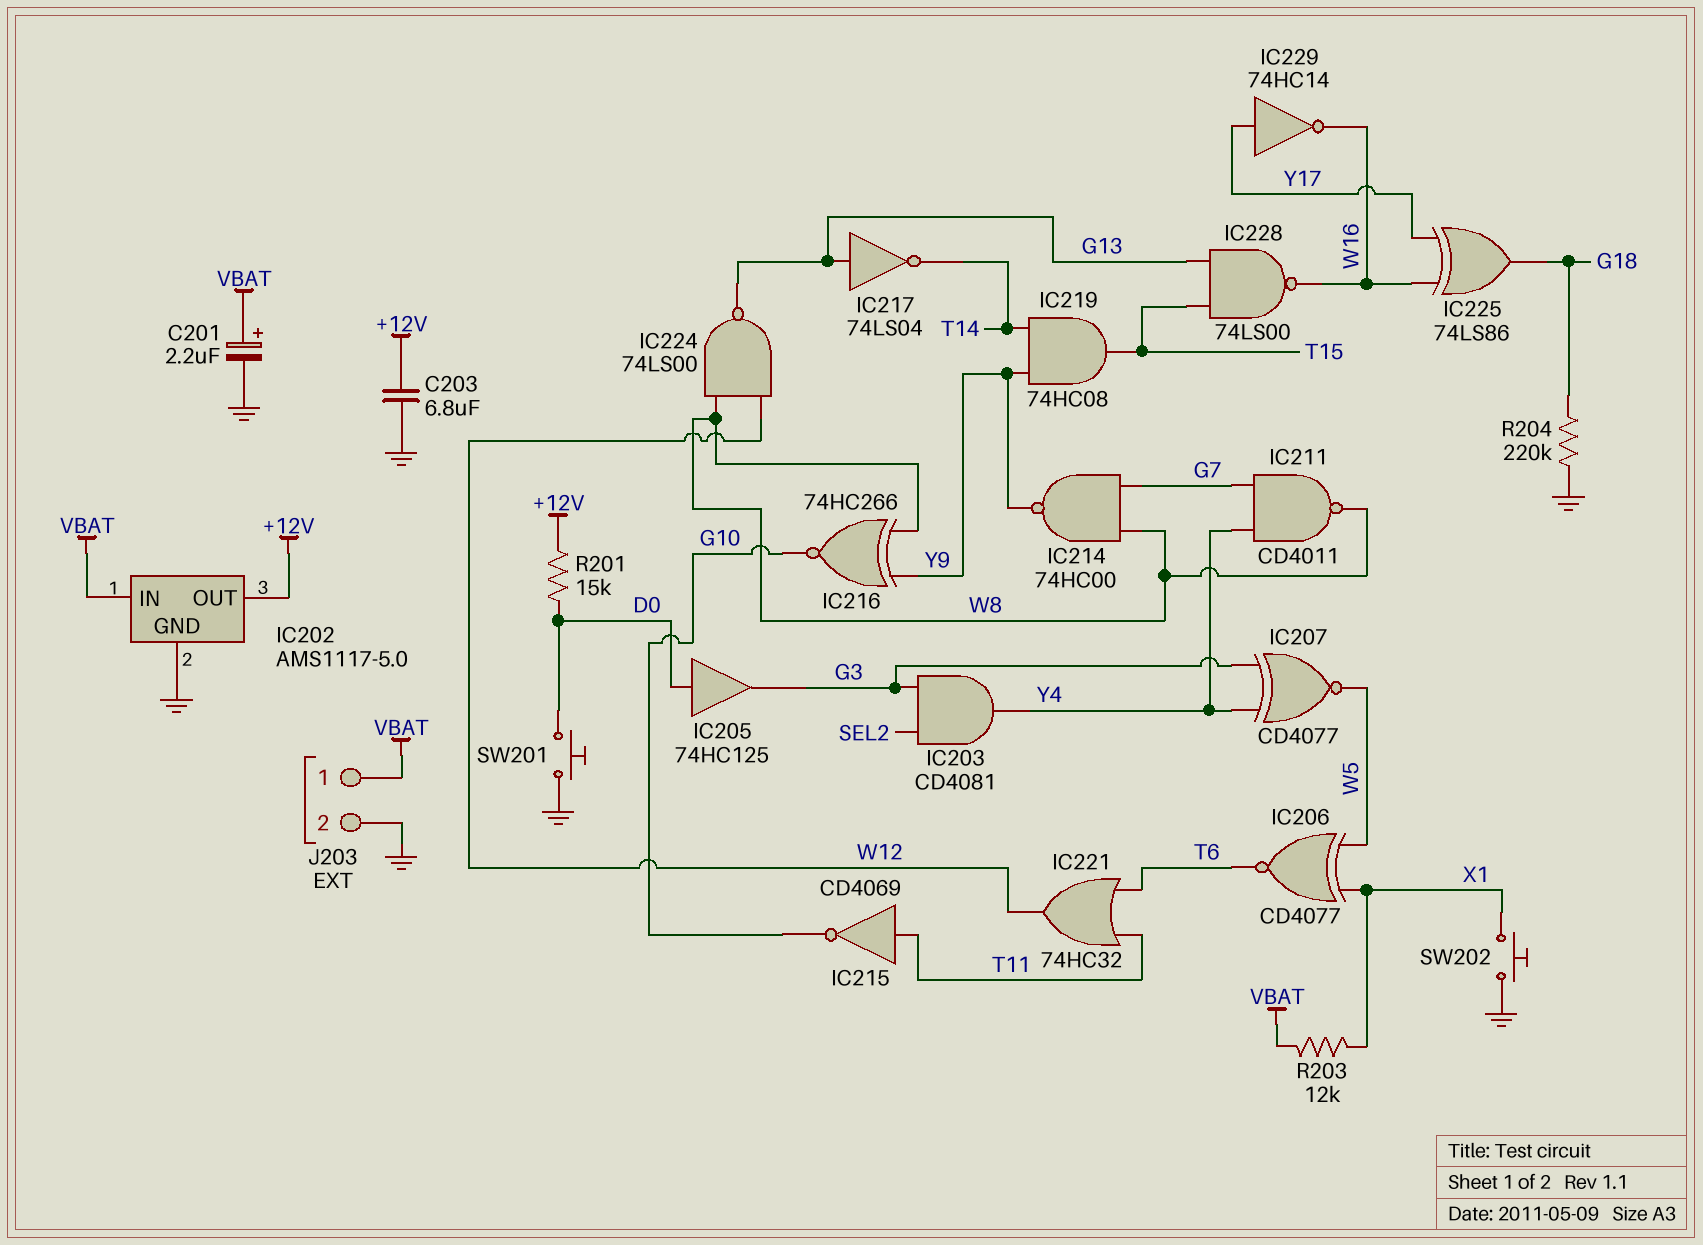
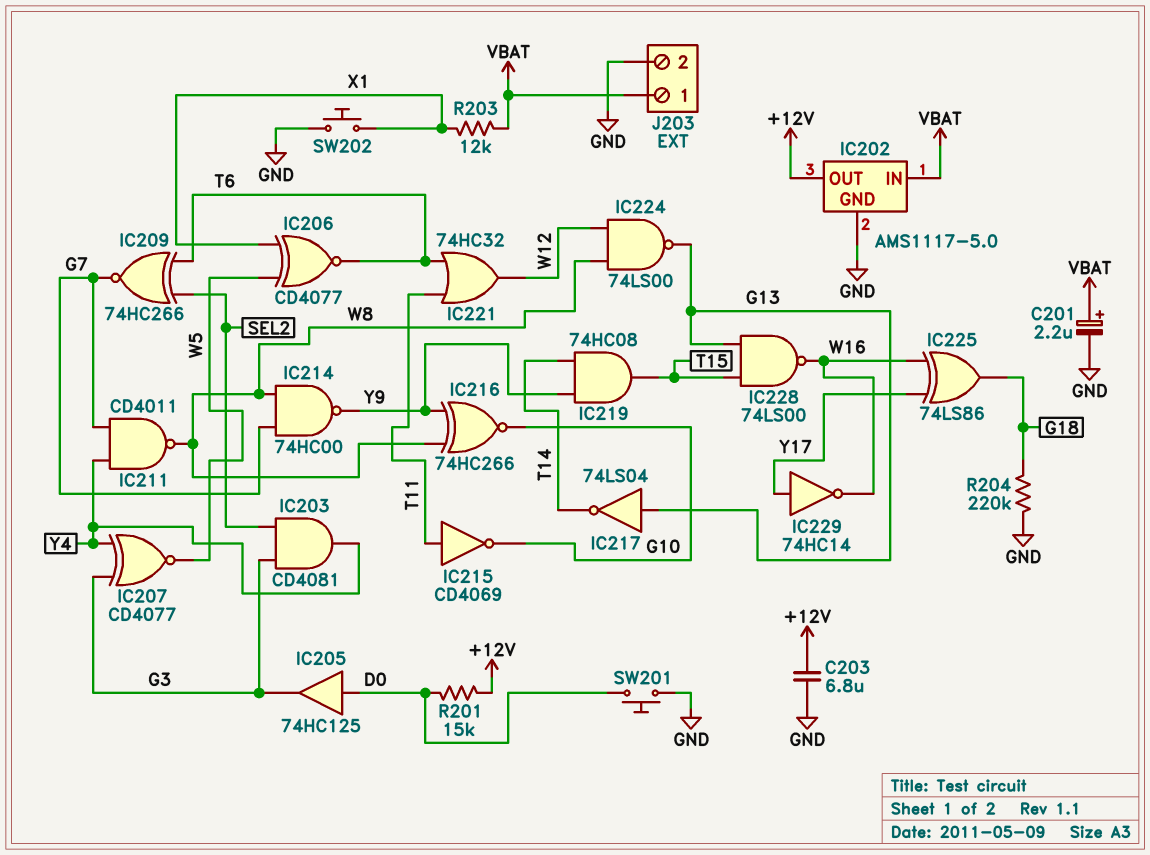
IC209: none -> XNOR 74HC266 (in SEL2, in T6, out G7)

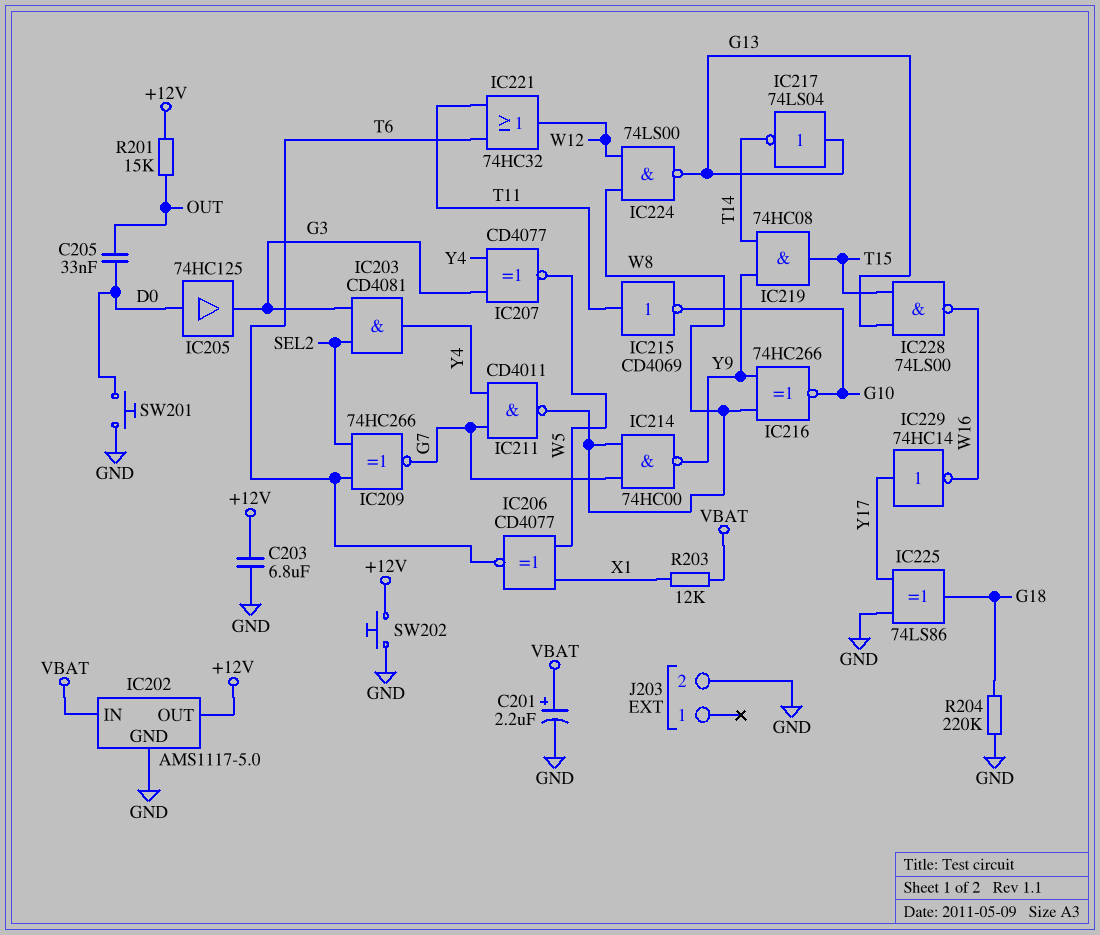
C205: none -> 33nF (D0, OUT)
IC225: XOR 74LS86 (in W16, in Y17, out G18) -> XOR 74LS86 (in GND, in Y17, out G18)
J203 pin 1: VBAT -> none
R201: 15k (+12V, D0) -> 15k (+12V, OUT)
SW202: button (GND, X1) -> button (+12V, GND)

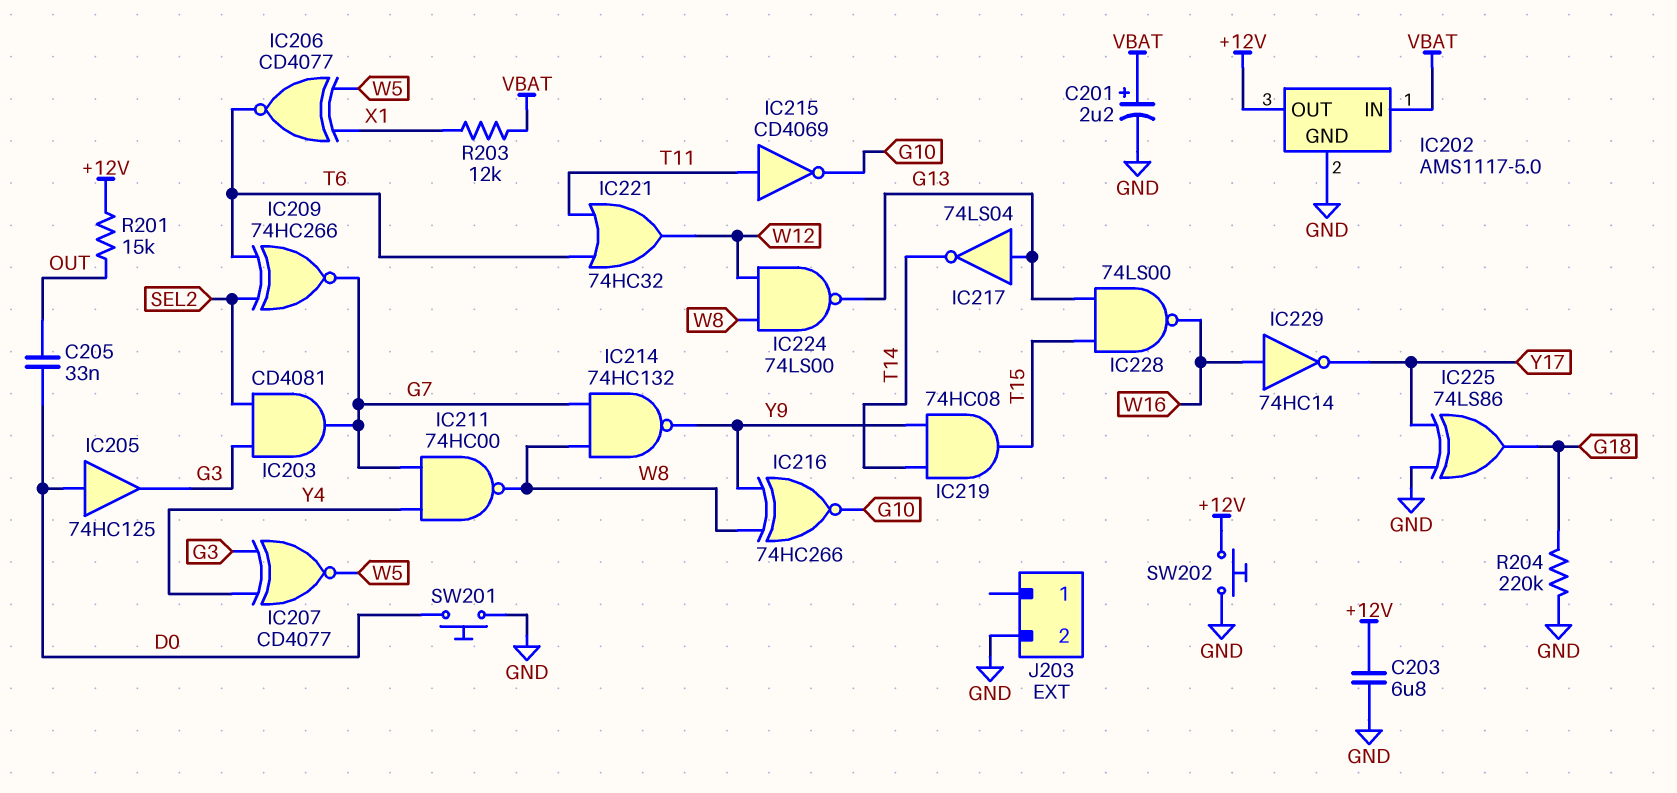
IC203: AND CD4081 (in G3, in SEL2, out Y4) -> AND CD4081 (in G3, in SEL2, out G7)
IC211: NAND CD4011 (in G7, in Y4, out W8) -> NAND 74HC00 (in G7, in Y4, out W8)
IC214: NAND 74HC00 (in G7, in W8, out Y9) -> NAND 74HC132 (in G7, in W8, out Y9)
IC229: NOT 74HC14 (in Y17, out W16) -> NOT 74HC14 (in W16, out Y17)

